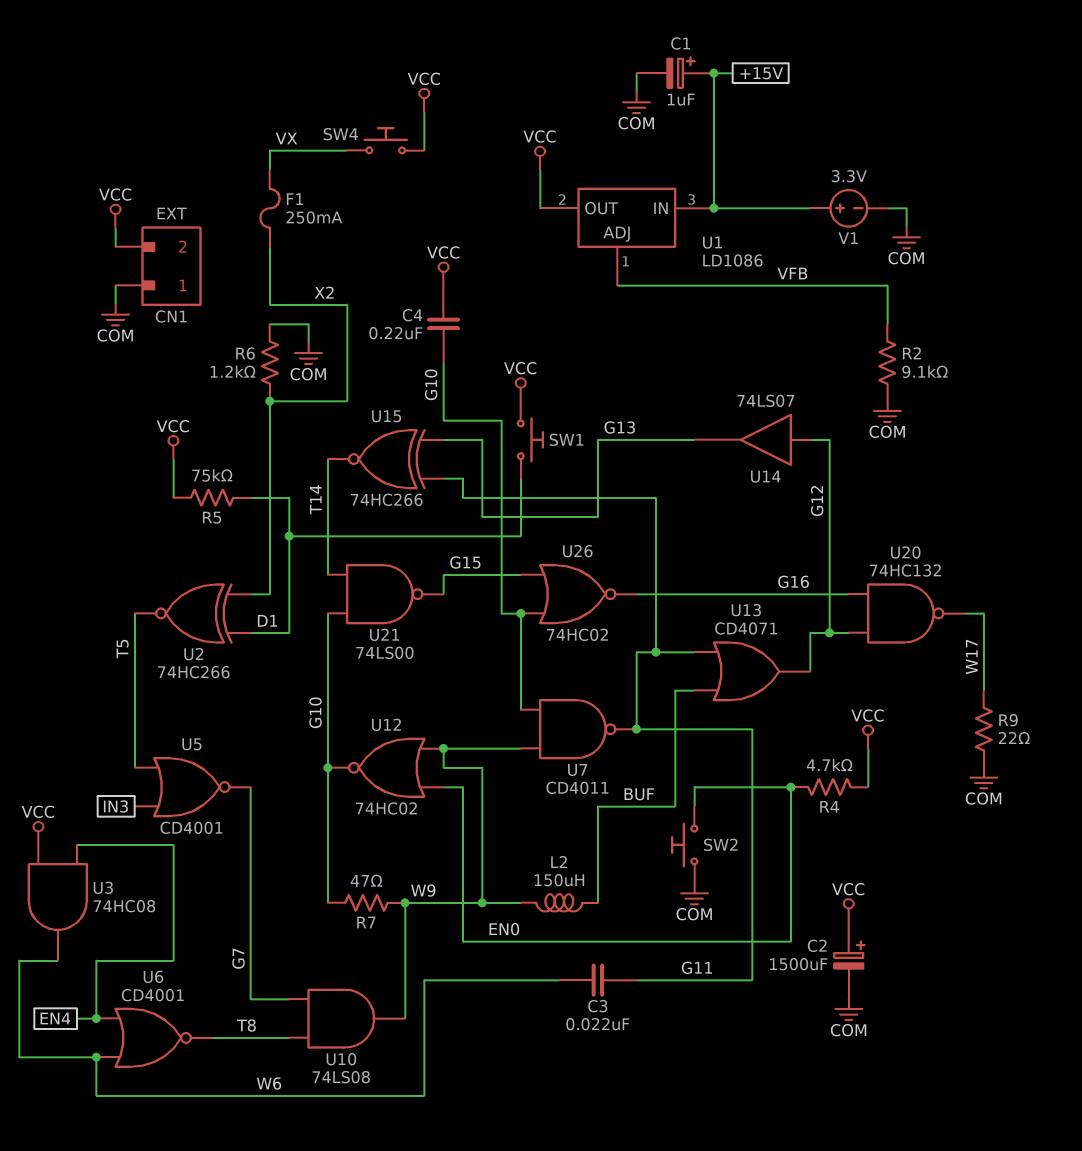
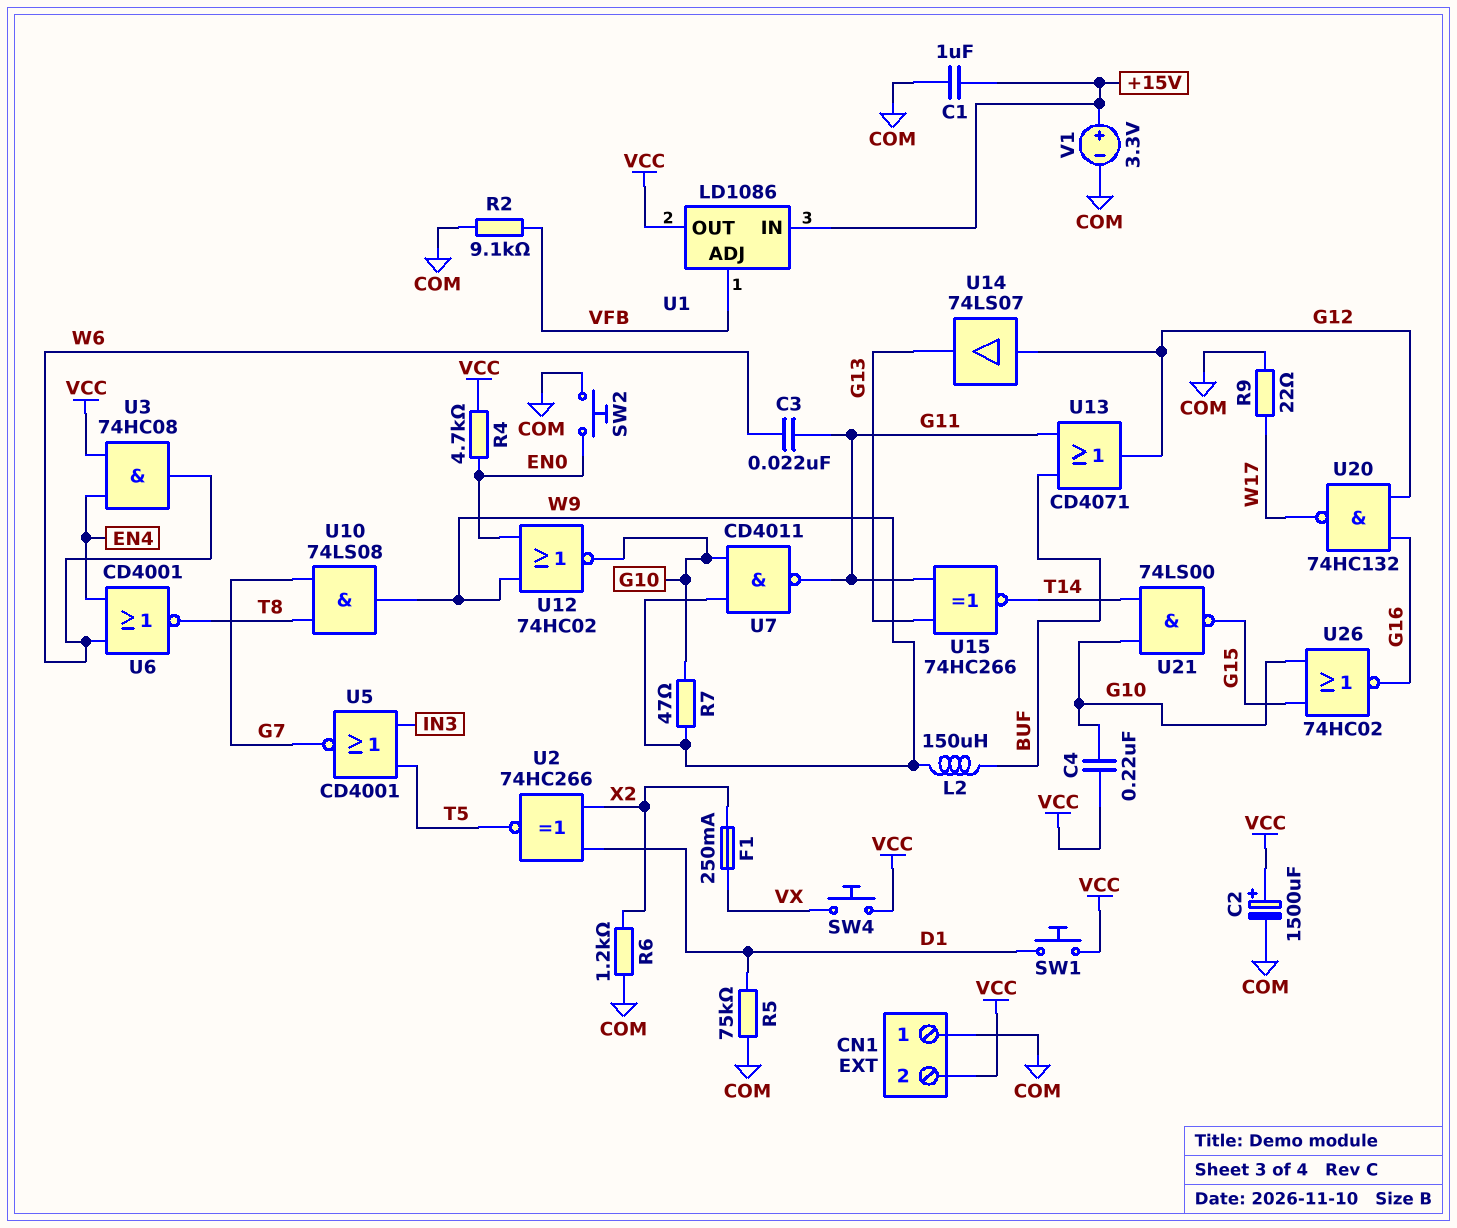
C1: 1uF (plus +15V, minus COM) -> 1uF (+15V, COM)
R5: 75k (D1, VCC) -> 75k (COM, D1)

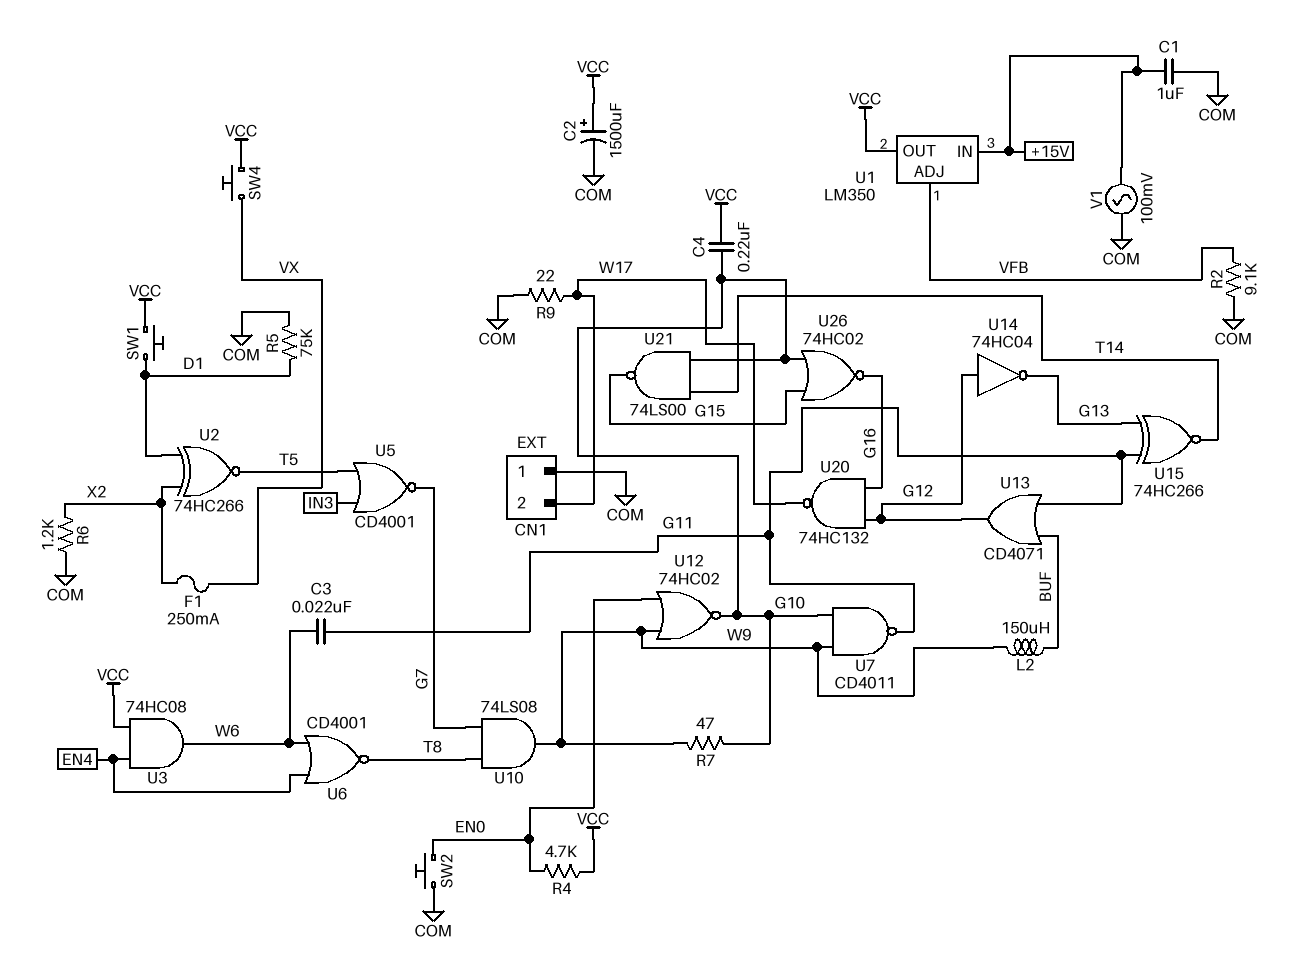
CN1 pin 2: VCC -> W17
U1: LD1086 -> LM350
U14: buffer 74LS07 (in G12, out G13) -> NOT 74HC04 (in G12, out G13)
V1: 3.3V (plus +15V, minus COM) -> AC 100mV (+15V, COM)

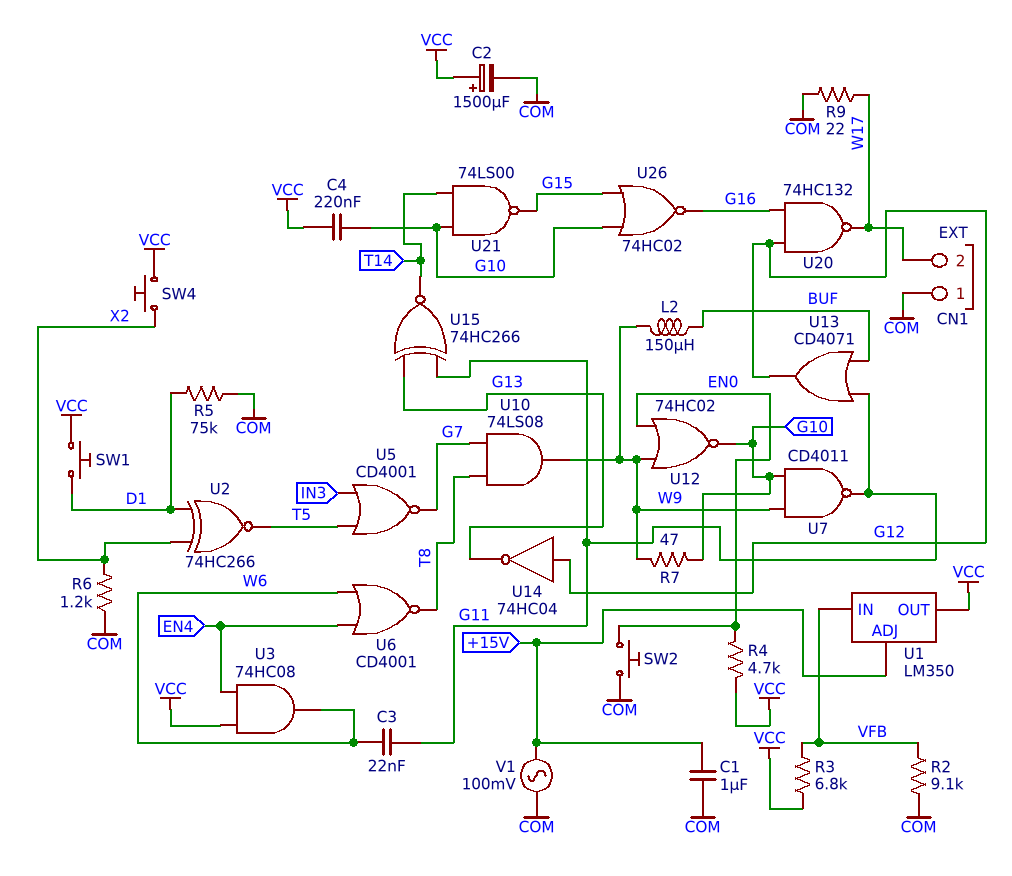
F1: 250mA (VX, X2) -> none
R3: none -> 6.8k (VCC, VFB)
SW4: button (VCC, VX) -> button (VCC, X2)
U1 pin ADJ: VFB -> +15V
U1 pin IN: +15V -> VFB

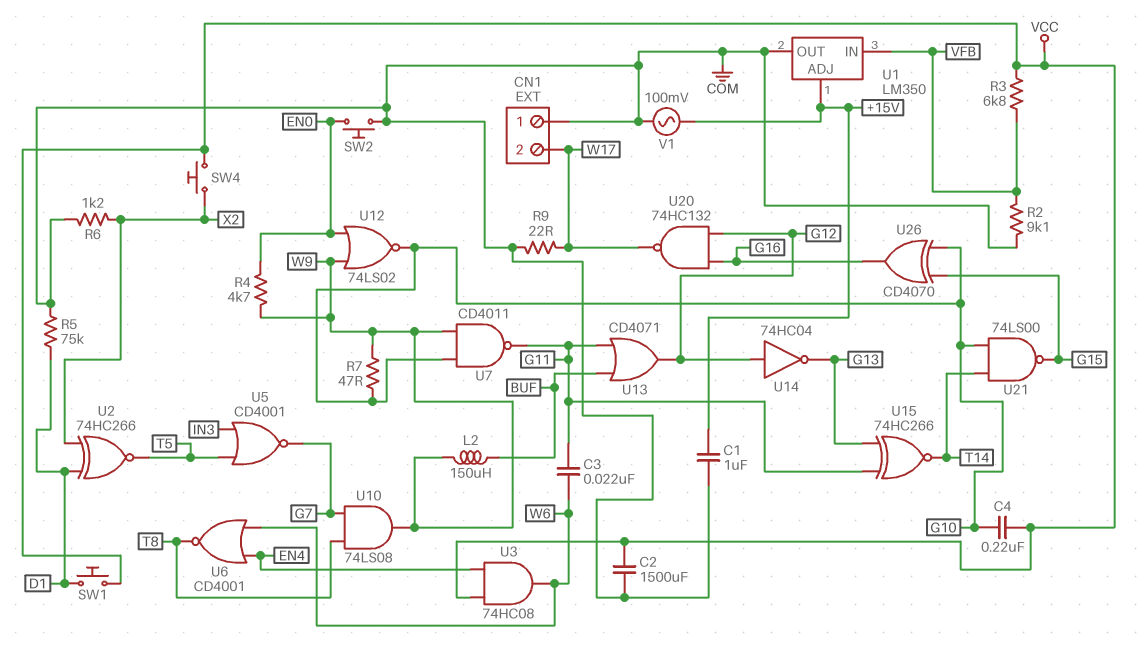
C2: 1500uF (plus VCC, minus COM) -> 1500uF (COM, VCC)
R4: 4.7k (EN0, VCC) -> 4.7k (EN0, W9)
U1 pin OUT: VCC -> COM
U12: NOR 74HC02 (in EN0, in W9, out G10) -> NOR 74LS02 (in EN0, in W9, out G10)
U26: NOR 74HC02 (in G10, in G15, out G16) -> XOR CD4070 (in G10, in G15, out G16)

